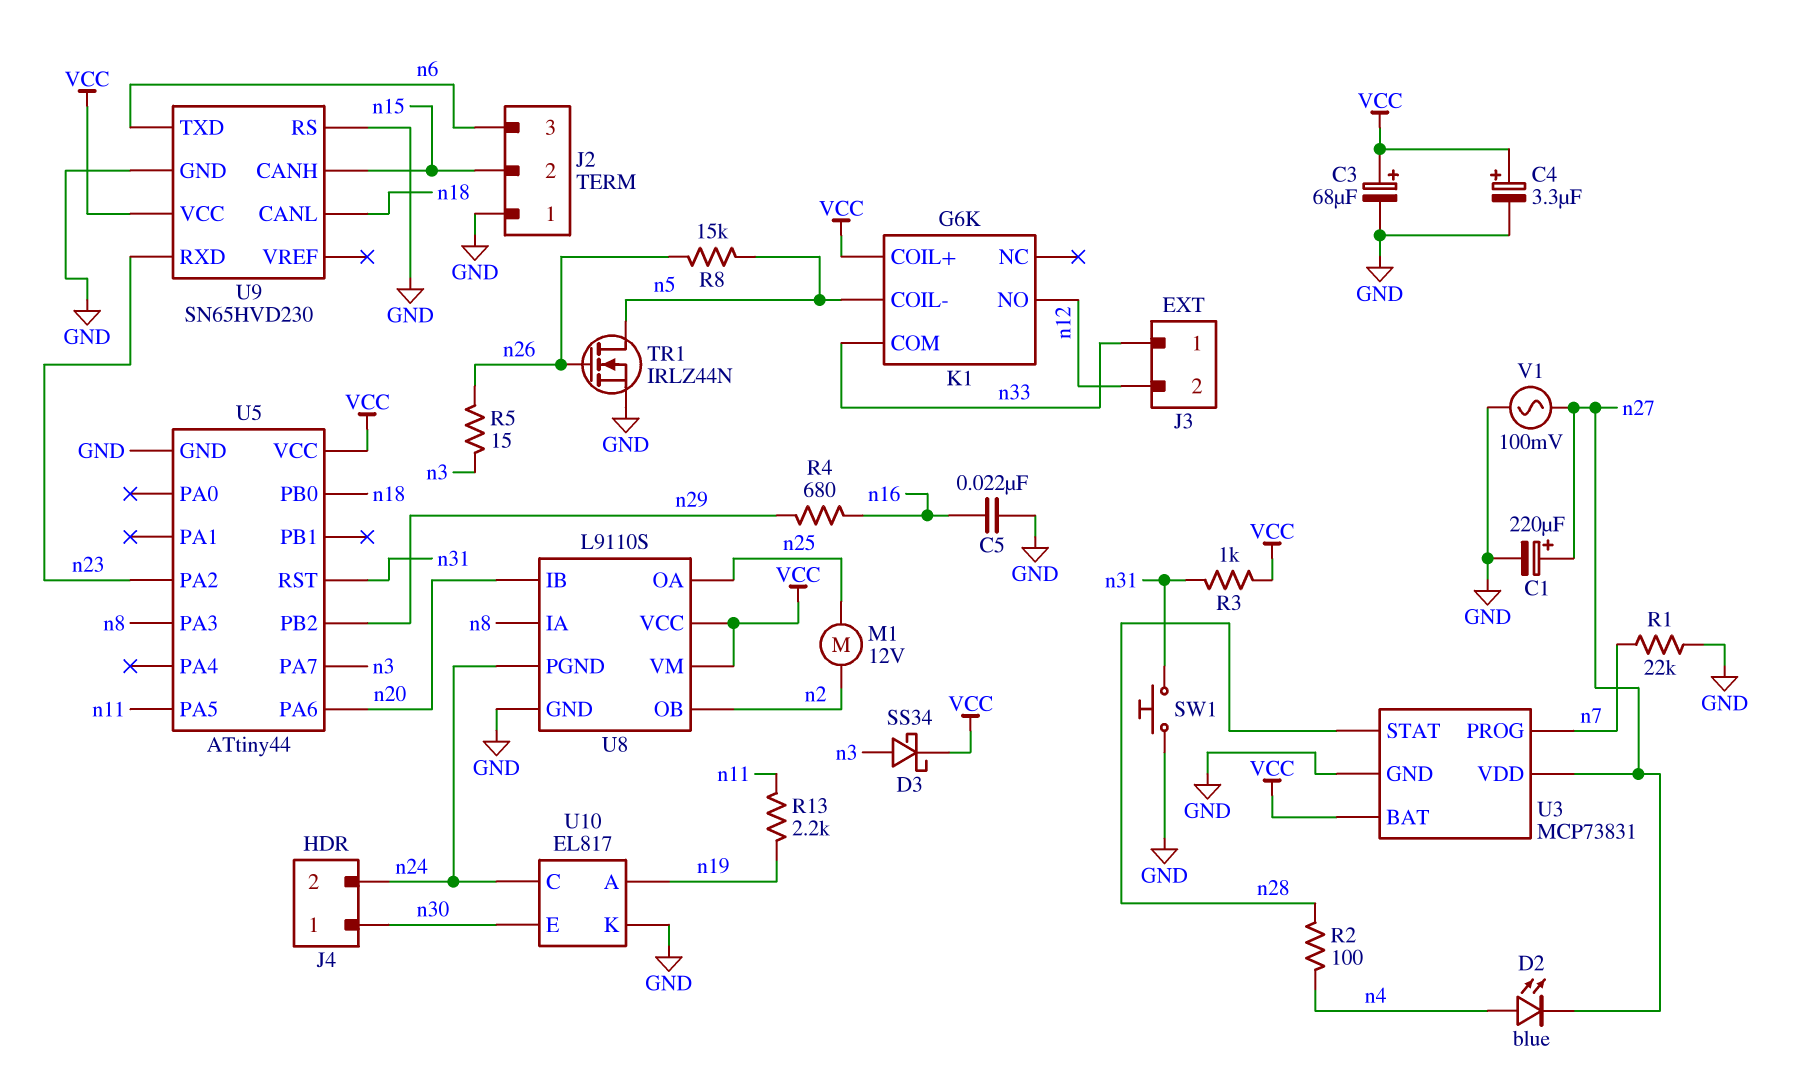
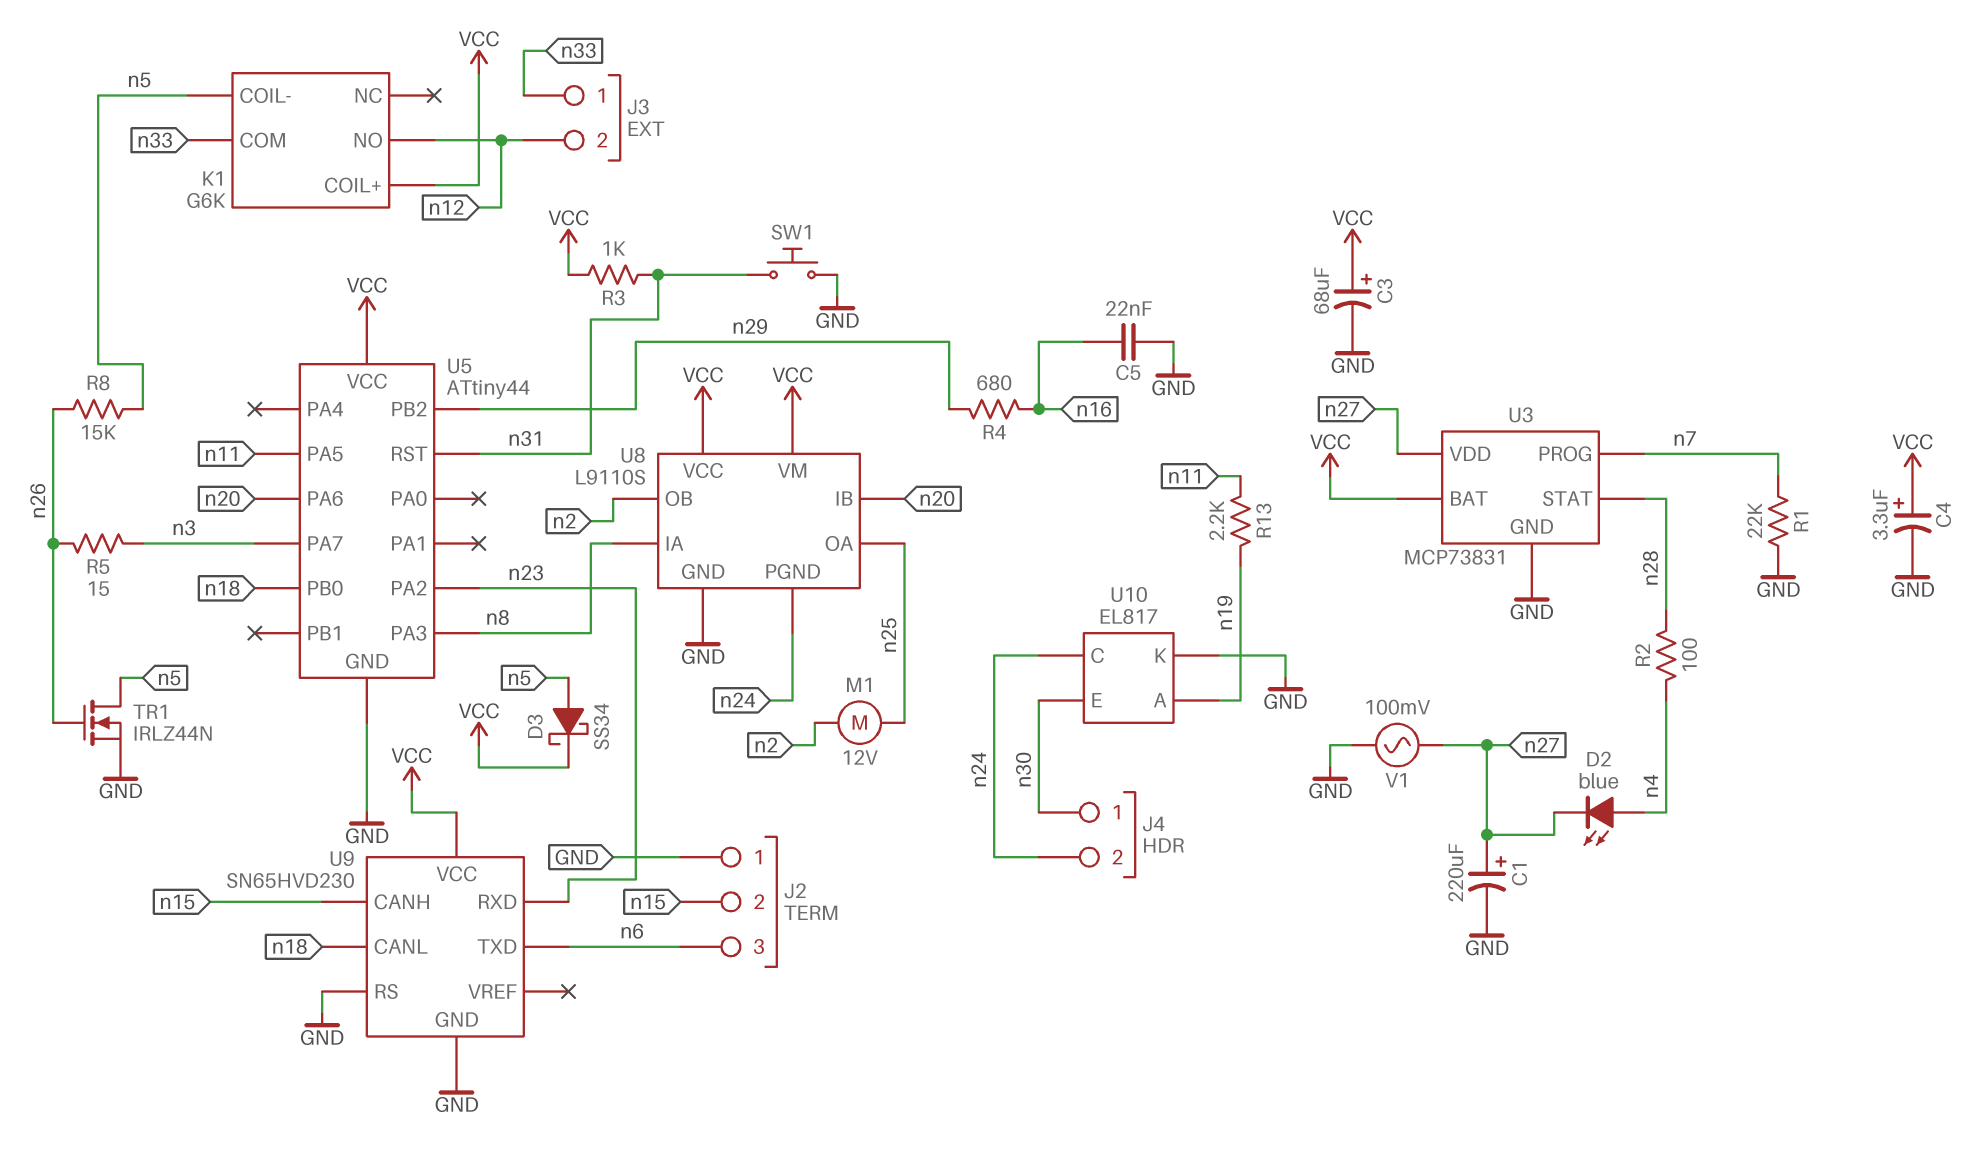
D3: schottky SS34 (A n3, K VCC) -> schottky SS34 (A n5, K VCC)

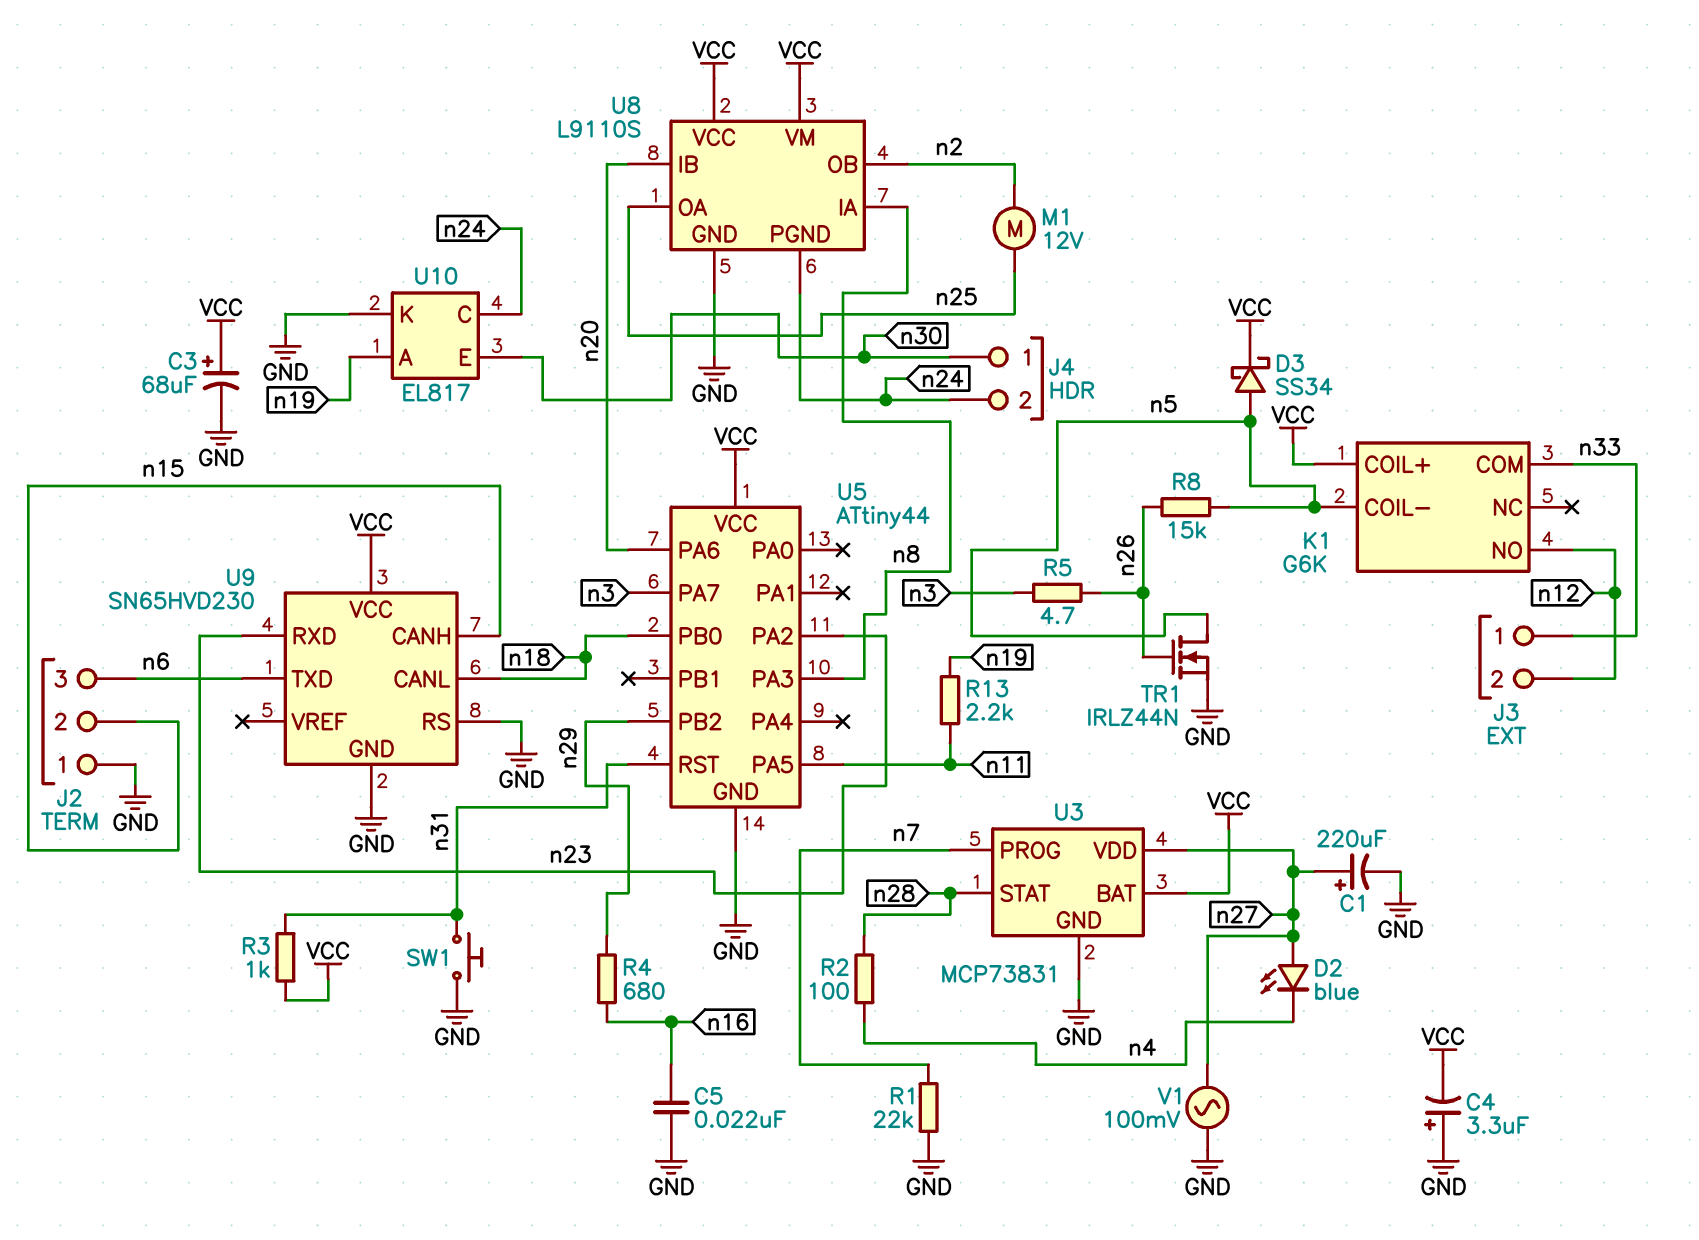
C4: 3.3uF (plus VCC, minus GND) -> 3.3uF (plus GND, minus VCC)
D2: LED blue (A n4, K n27) -> LED blue (A n27, K n4)
R5: 15 (n3, n26) -> 4.7 (n3, n26)

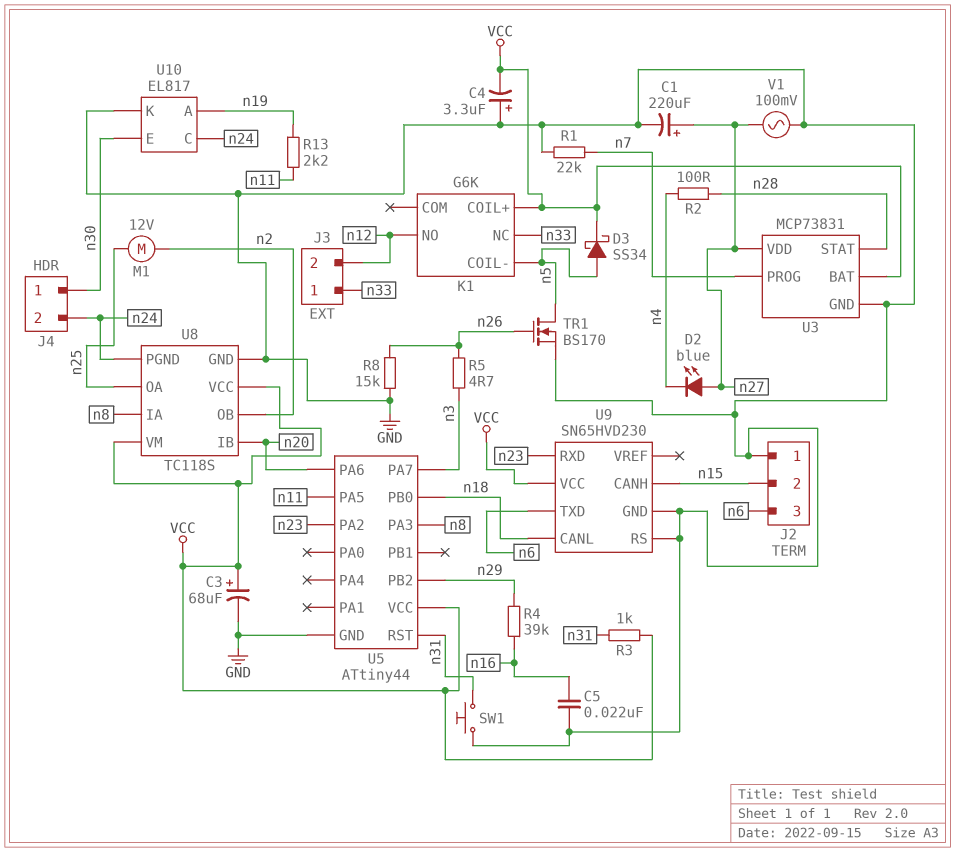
K1 pin COM: n33 -> none
K1 pin NC: none -> n33
R4: 680 (n16, n29) -> 39k (n16, n29)
R8: 15k (n5, n26) -> 15k (GND, n26)
TR1: NMOS IRLZ44N (G n26, D n5, S GND) -> NMOS BS170 (G n26, D n5, S GND)
U8: L9110S -> TC118S

